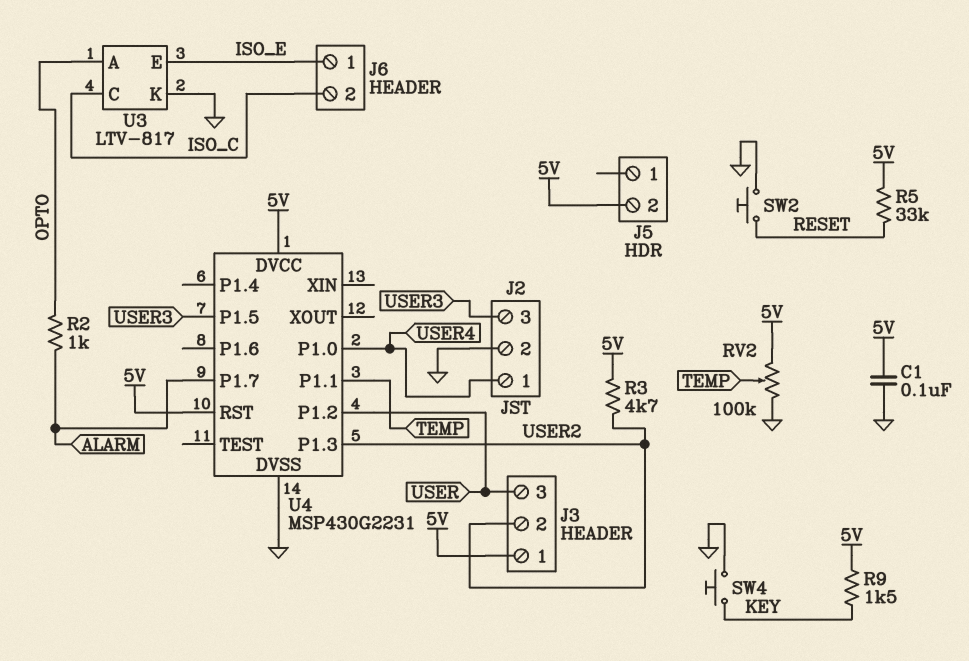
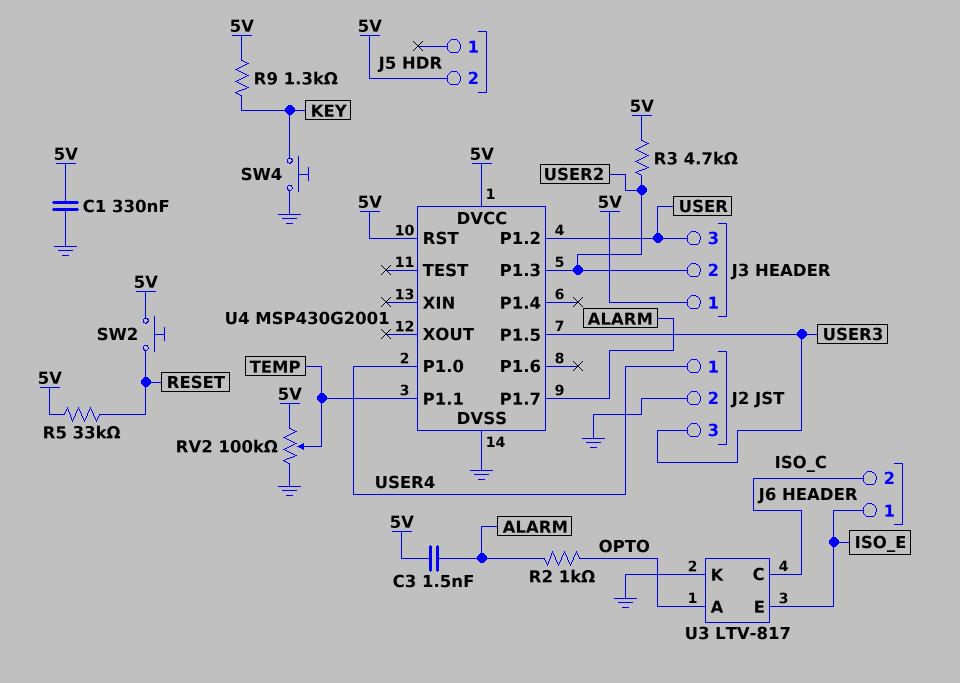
C1: 100nF (5V, GND) -> 330nF (5V, GND)
C3: none -> 1.5nF (5V, ALARM)
R9: 1.5k (5V, KEY) -> 1.3k (5V, KEY)
SW2: button (GND, RESET) -> button (5V, RESET)
U4: MSP430G2231 -> MSP430G2001

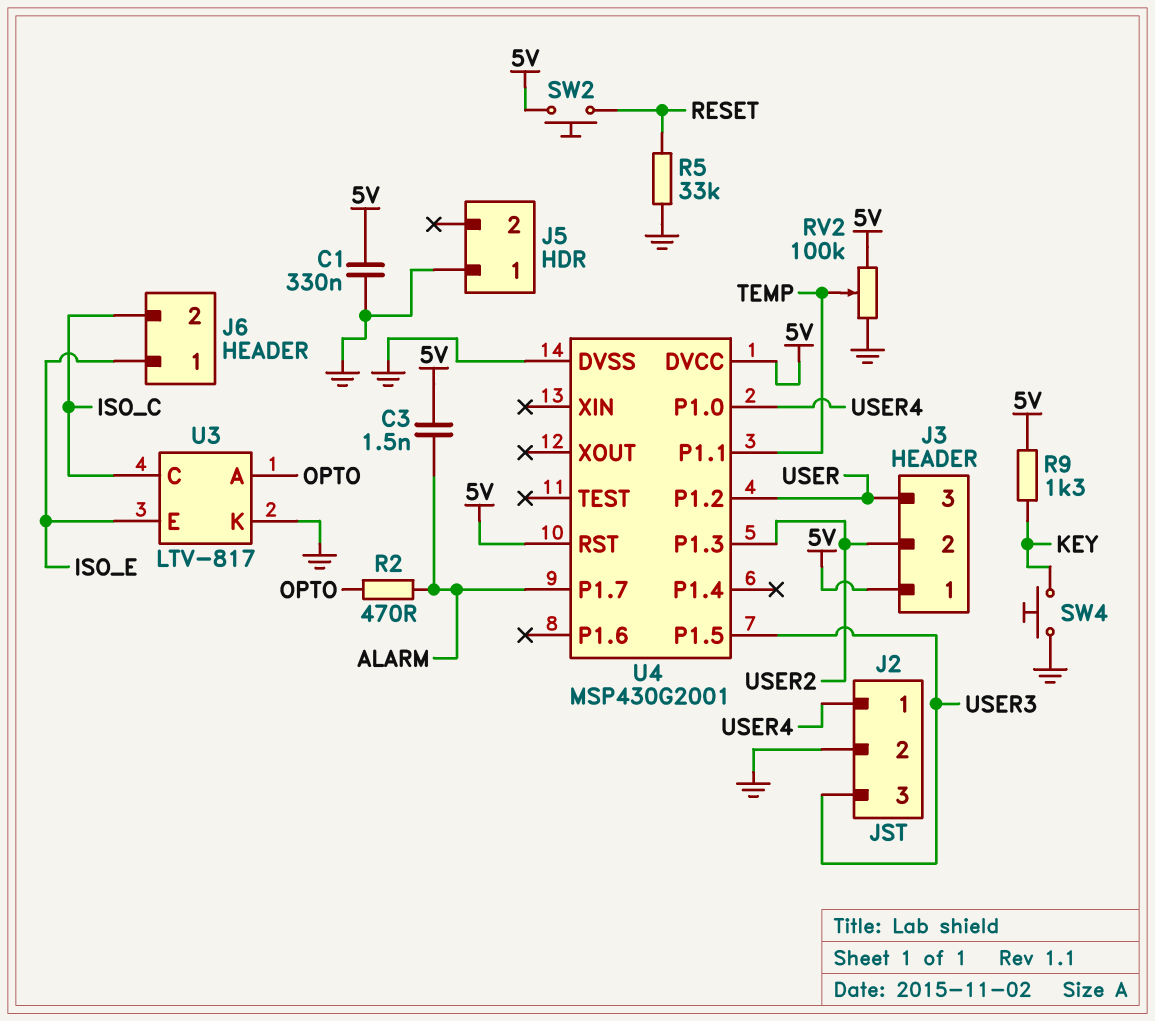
J5 pin 1: none -> GND
J5 pin 2: 5V -> none
R2: 1k (ALARM, OPTO) -> 470 (ALARM, OPTO)
R3: 4.7k (5V, USER2) -> none
R5: 33k (5V, RESET) -> 33k (GND, RESET)

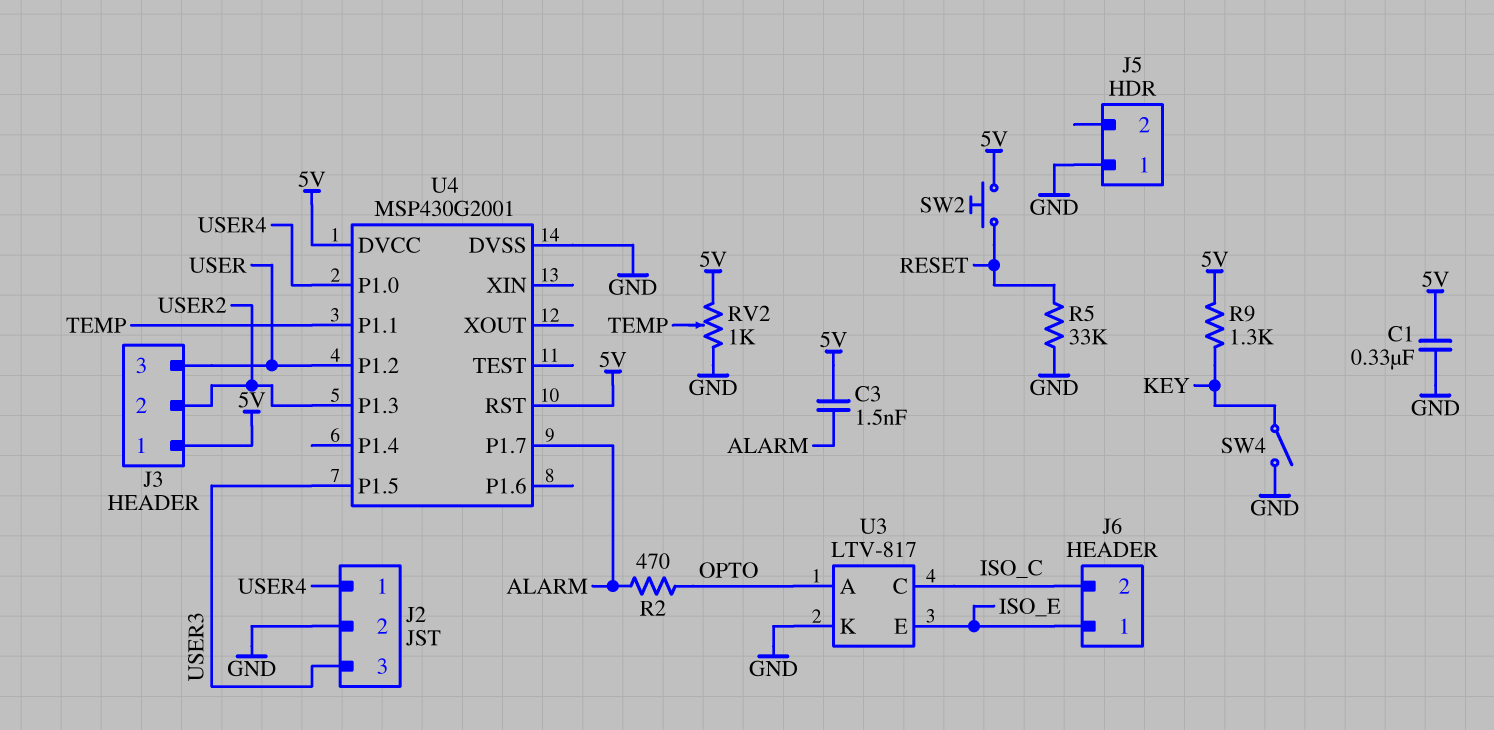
RV2: 100k (5V, GND, wiper TEMP) -> 1k (5V, GND, wiper TEMP)
SW4: button (GND, KEY) -> switch (GND, KEY)

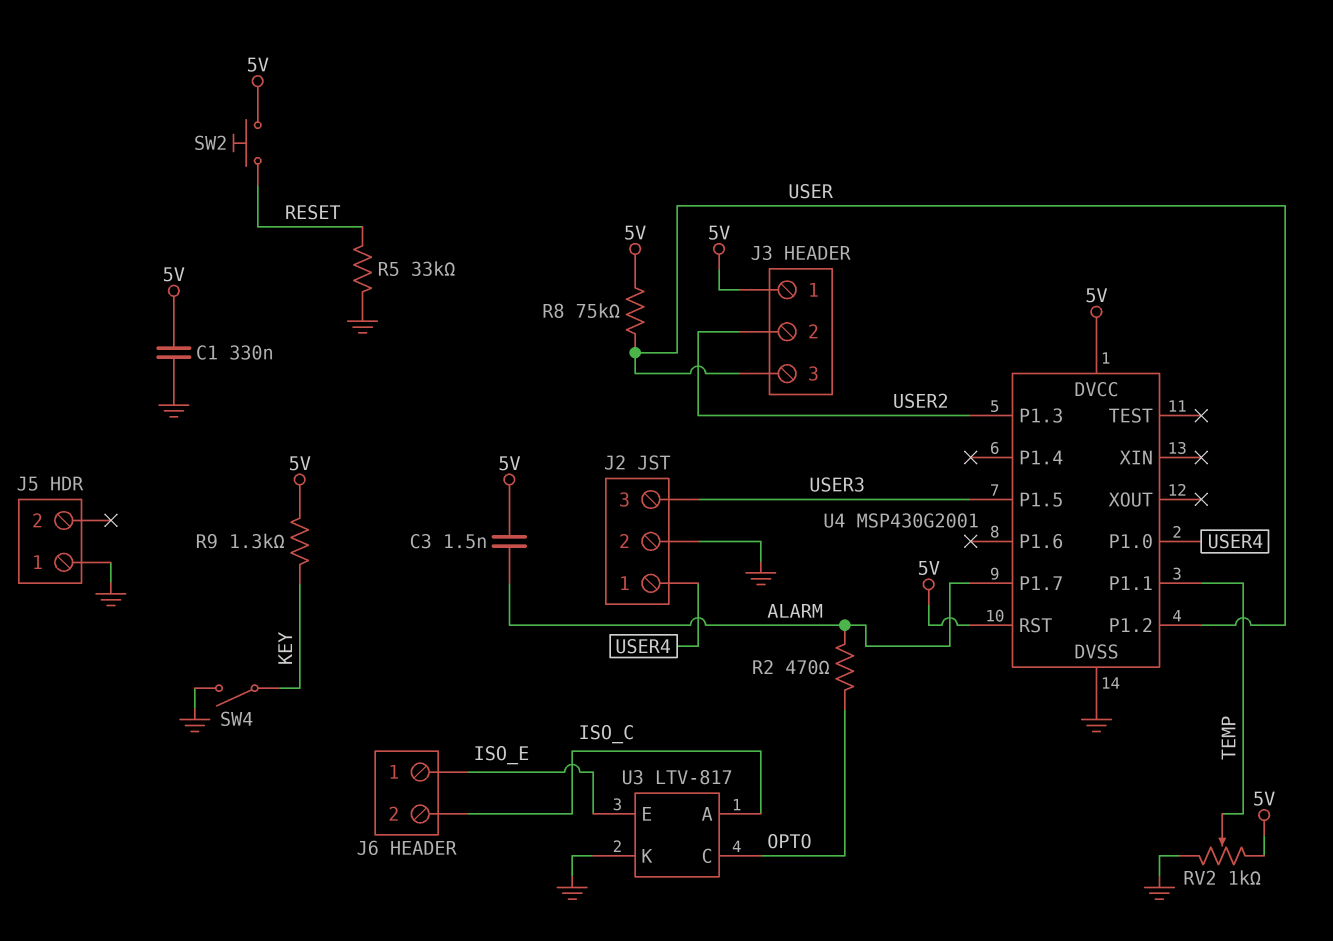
R8: none -> 75k (5V, USER)
U3 pin A: OPTO -> ISO_C
U3 pin C: ISO_C -> OPTO

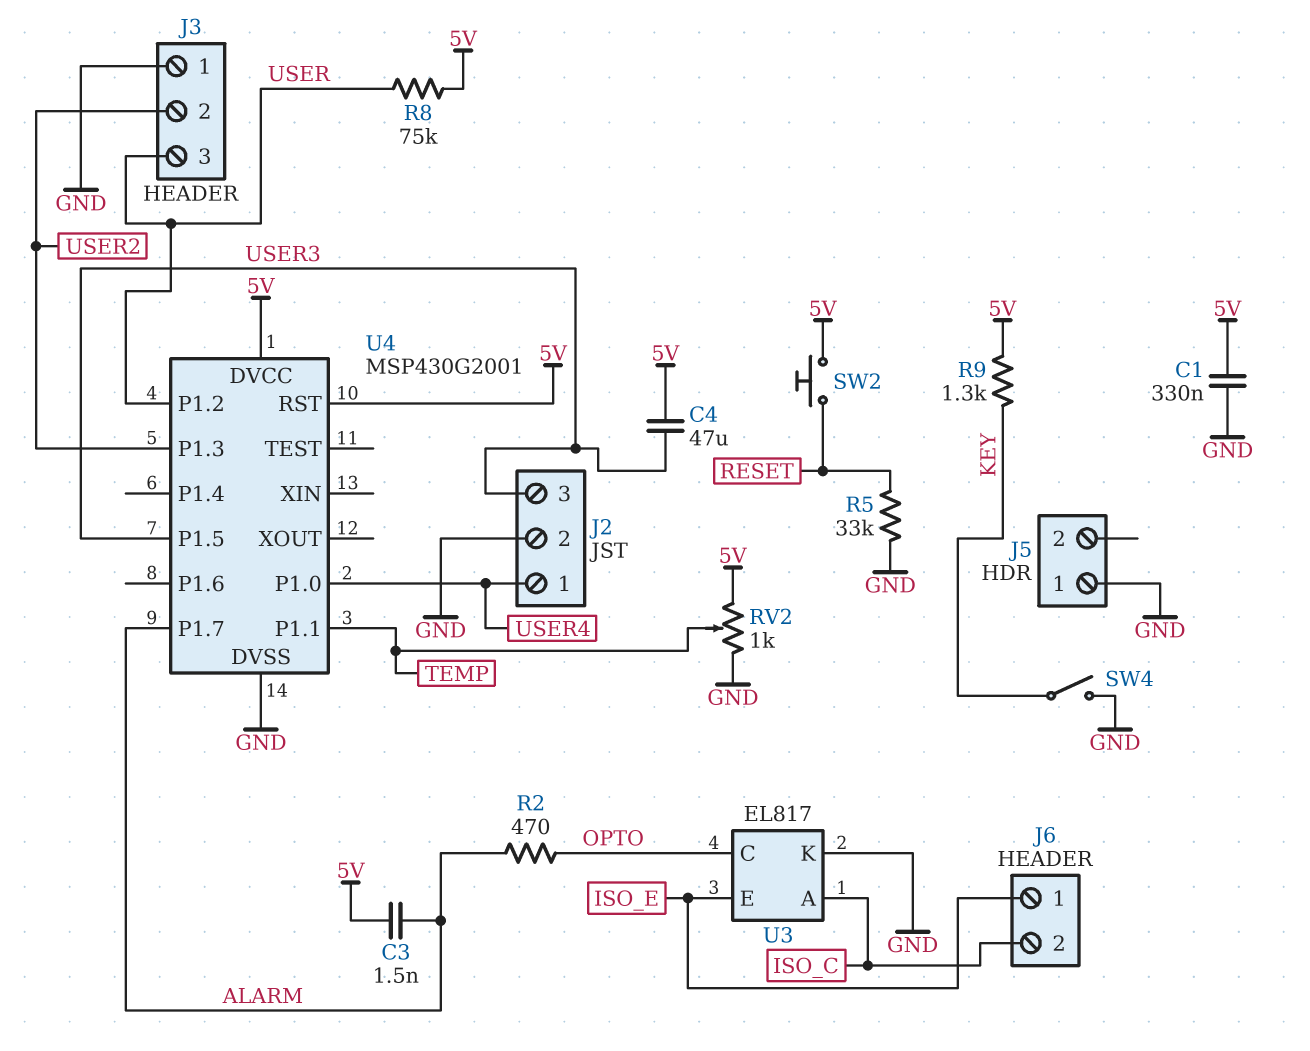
C4: none -> 47uF (5V, USER3)
J3 pin 1: 5V -> GND
U3: LTV-817 -> EL817

